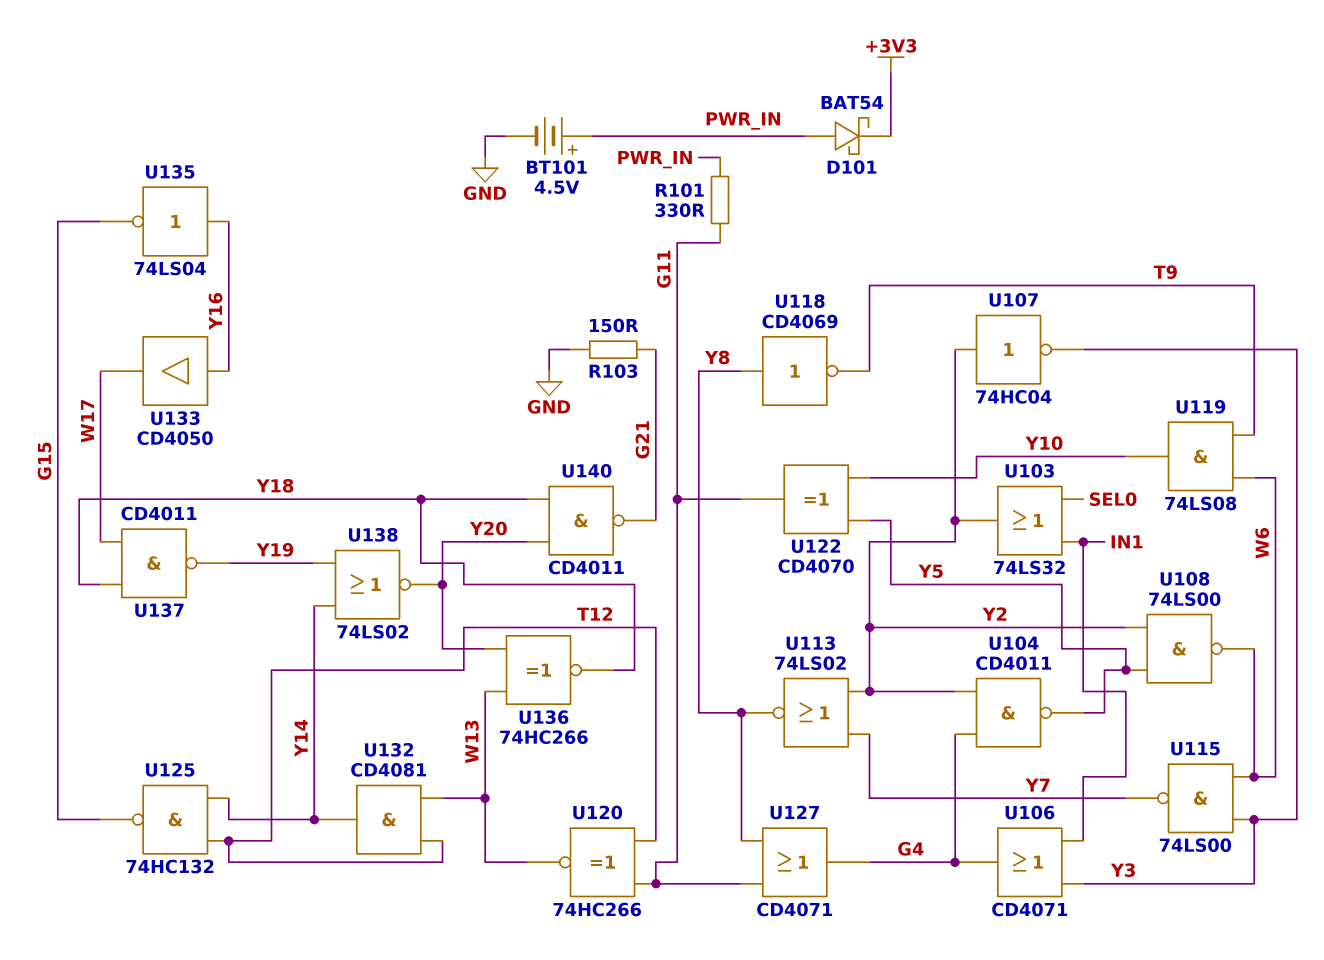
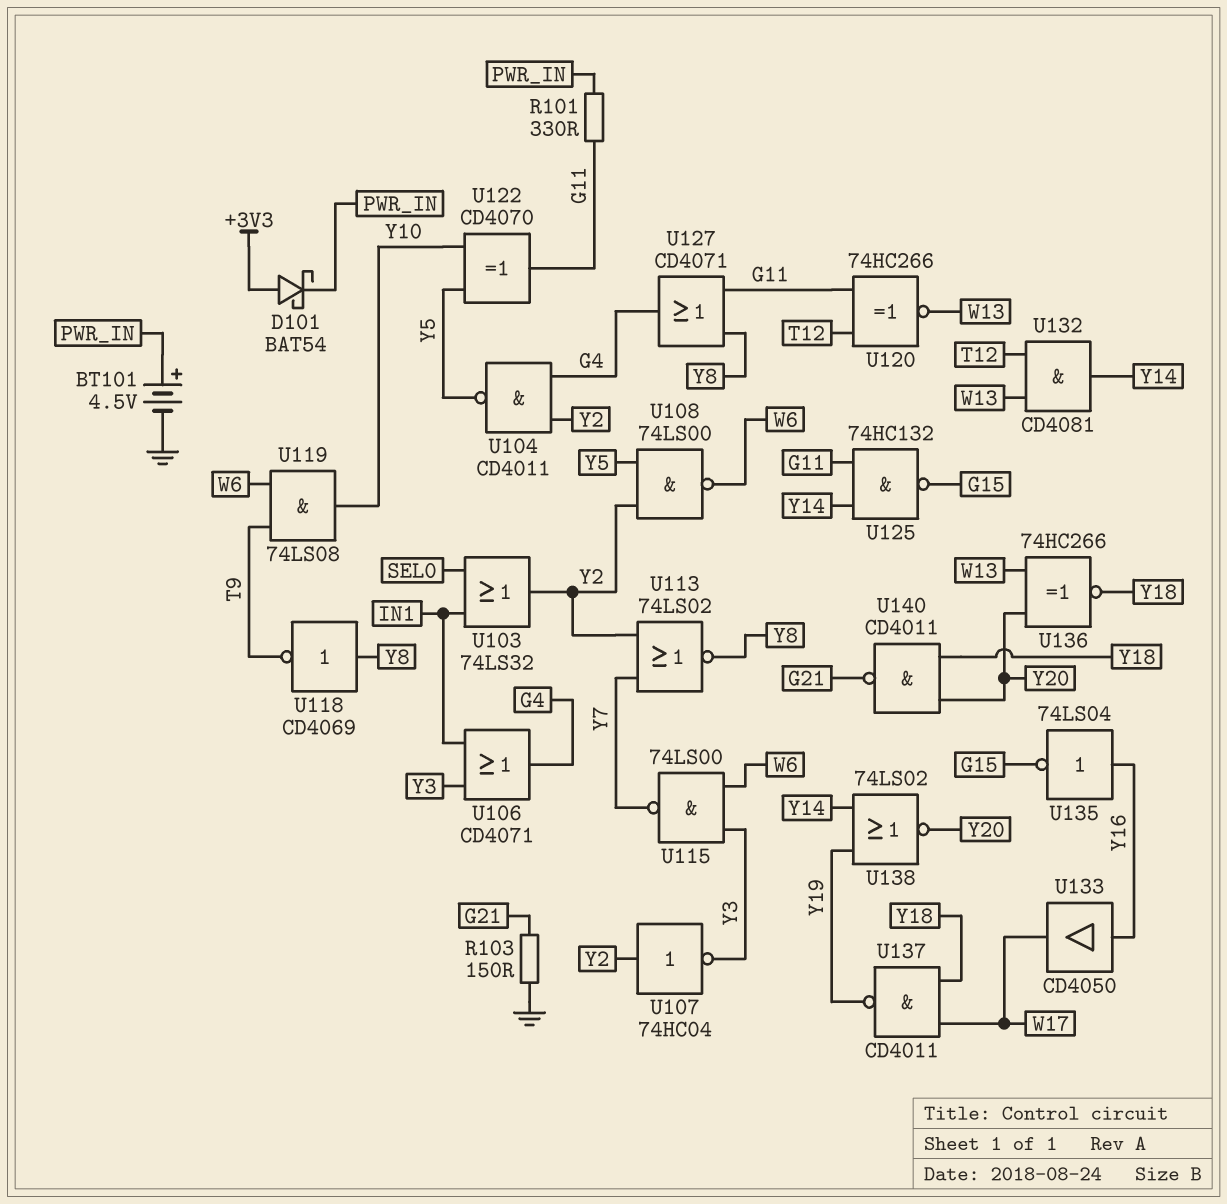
D101: schottky BAT54 (A PWR_IN, K +3V3) -> schottky BAT54 (A +3V3, K PWR_IN)
U125: NAND 74HC132 (in T12, in Y14, out G15) -> NAND 74HC132 (in G11, in Y14, out G15)

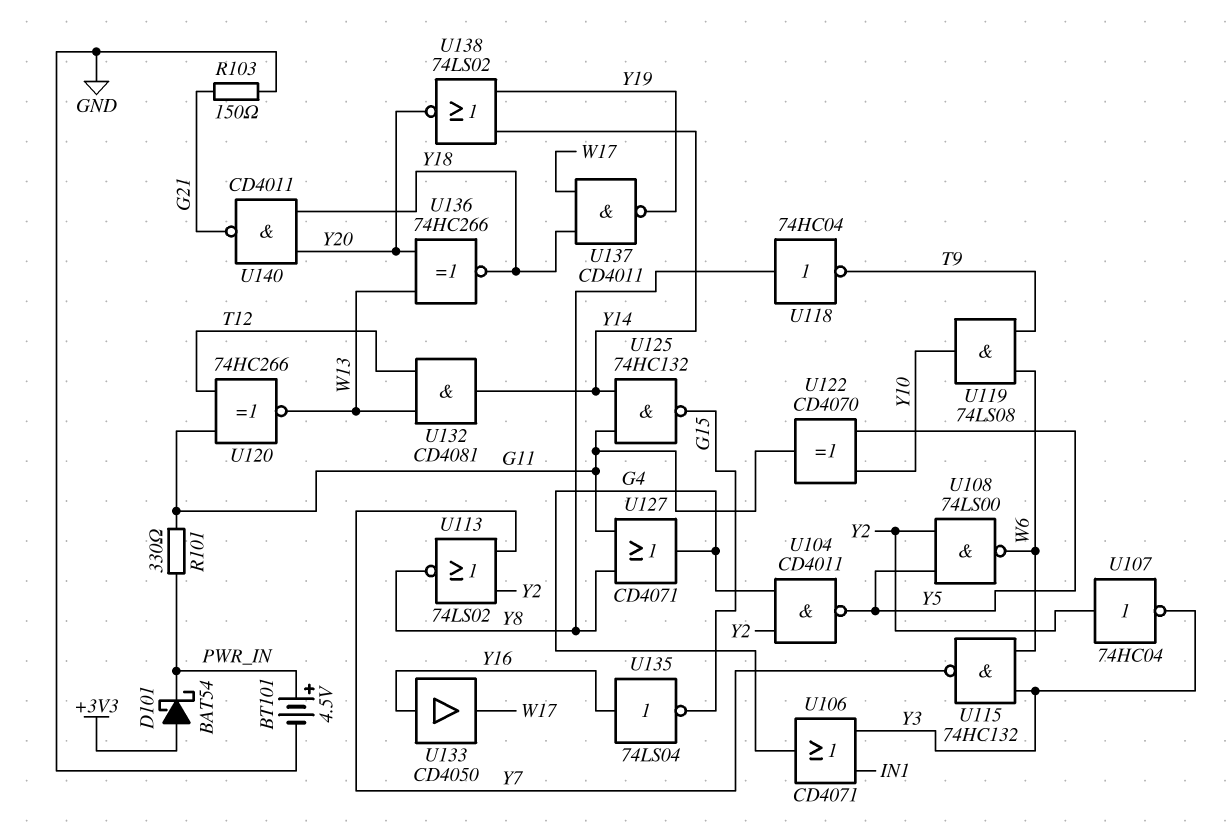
U103: OR 74LS32 (in IN1, in SEL0, out Y2) -> none
U115: NAND 74LS00 (in W6, in Y3, out Y7) -> NAND 74HC132 (in W6, in Y3, out Y7)
U118: NOT CD4069 (in Y8, out T9) -> NOT 74HC04 (in Y8, out T9)

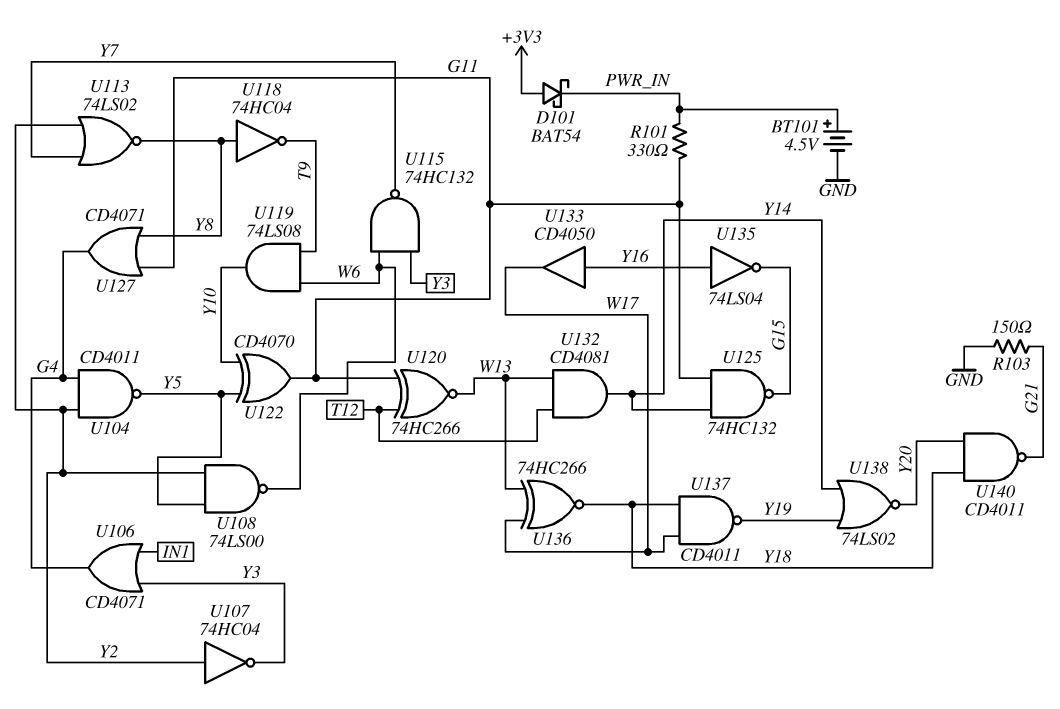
U136: XNOR 74HC266 (in W13, in Y20, out Y18) -> XNOR 74HC266 (in W13, in W17, out Y18)

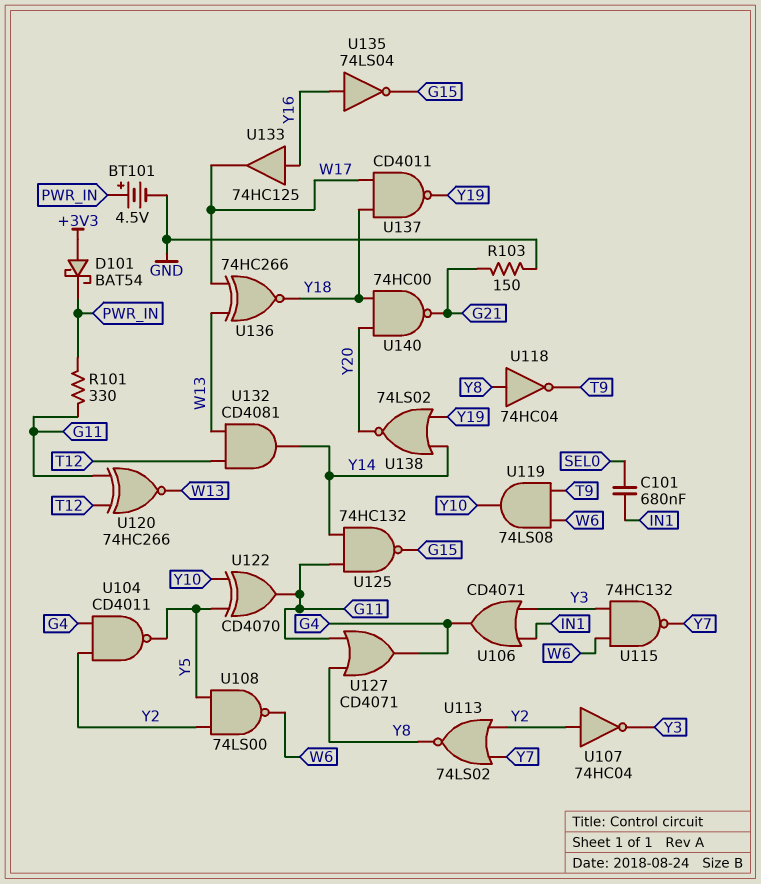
C101: none -> 680nF (IN1, SEL0)
U133: buffer CD4050 (in Y16, out W17) -> buffer 74HC125 (in Y16, out W17)
U140: NAND CD4011 (in Y18, in Y20, out G21) -> NAND 74HC00 (in Y18, in Y20, out G21)

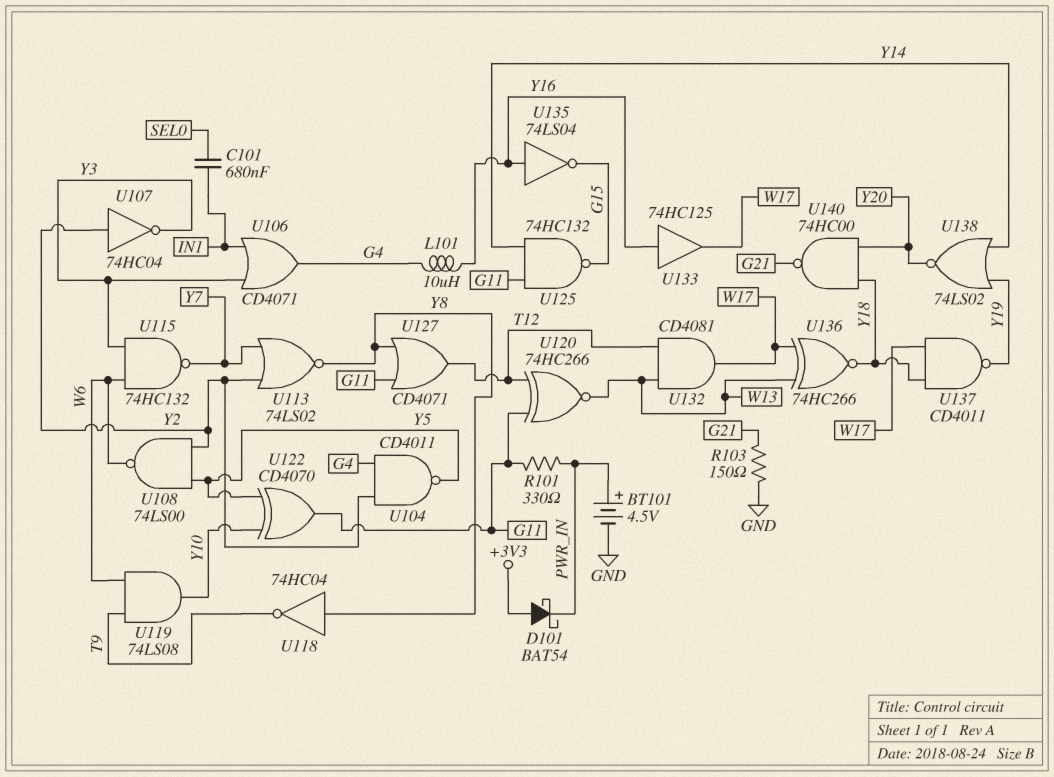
L101: none -> 10uH (G4, Y16)
U127: OR CD4071 (in G11, in Y8, out G4) -> OR CD4071 (in G11, in Y8, out T12)
U132: AND CD4081 (in T12, in W13, out Y14) -> AND CD4081 (in T12, in W13, out W17)

